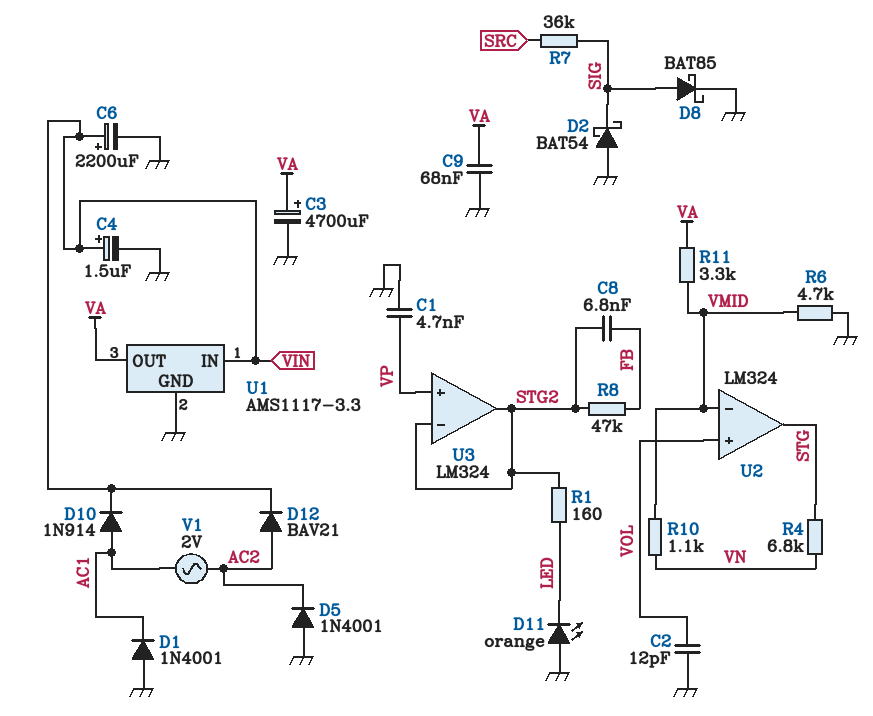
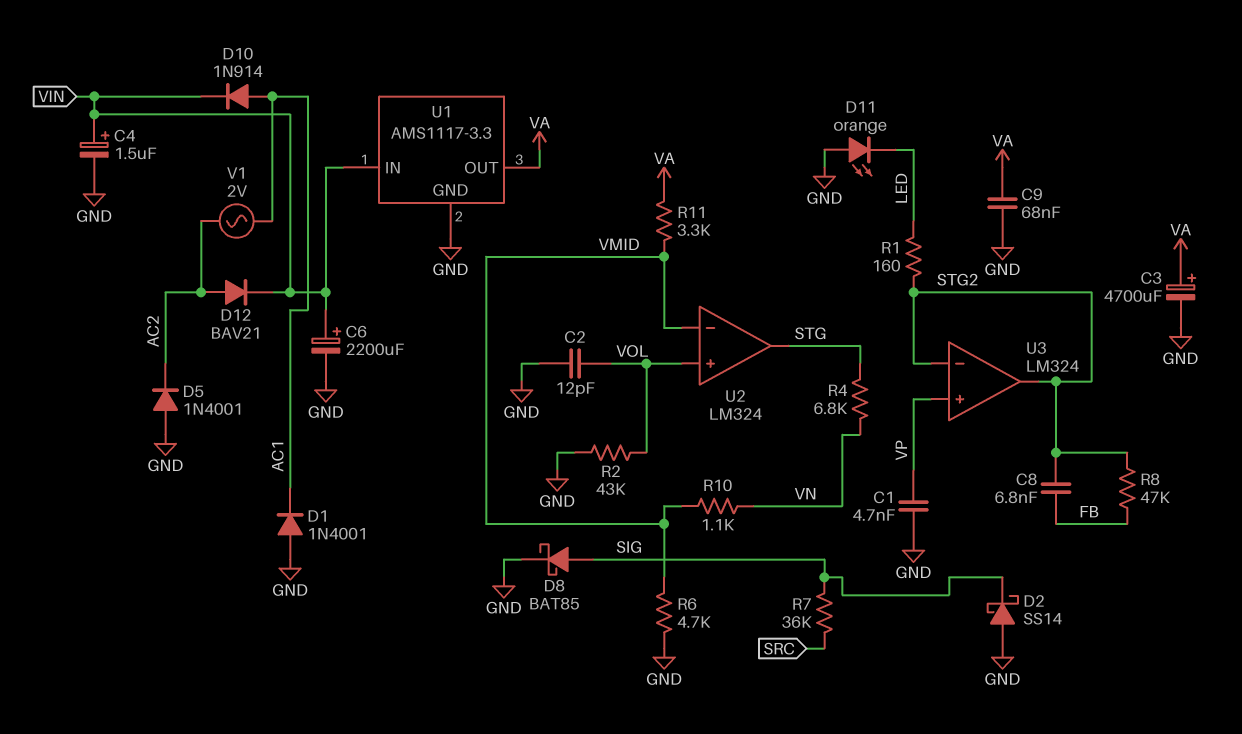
D2: schottky BAT54 (A GND, K SIG) -> schottky SS14 (A GND, K SIG)
R2: none -> 43k (GND, VOL)

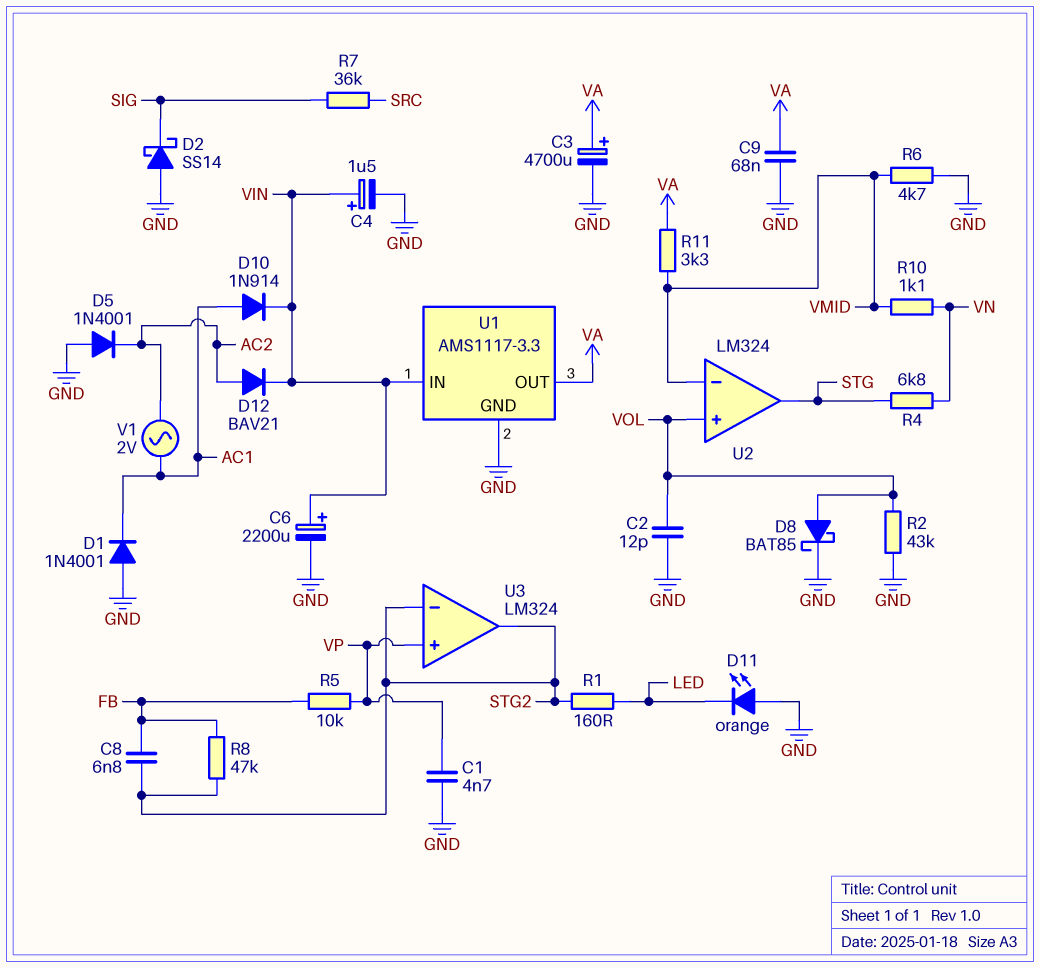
D8: schottky BAT85 (A SIG, K GND) -> schottky BAT85 (A VOL, K GND)
R5: none -> 10k (FB, VP)

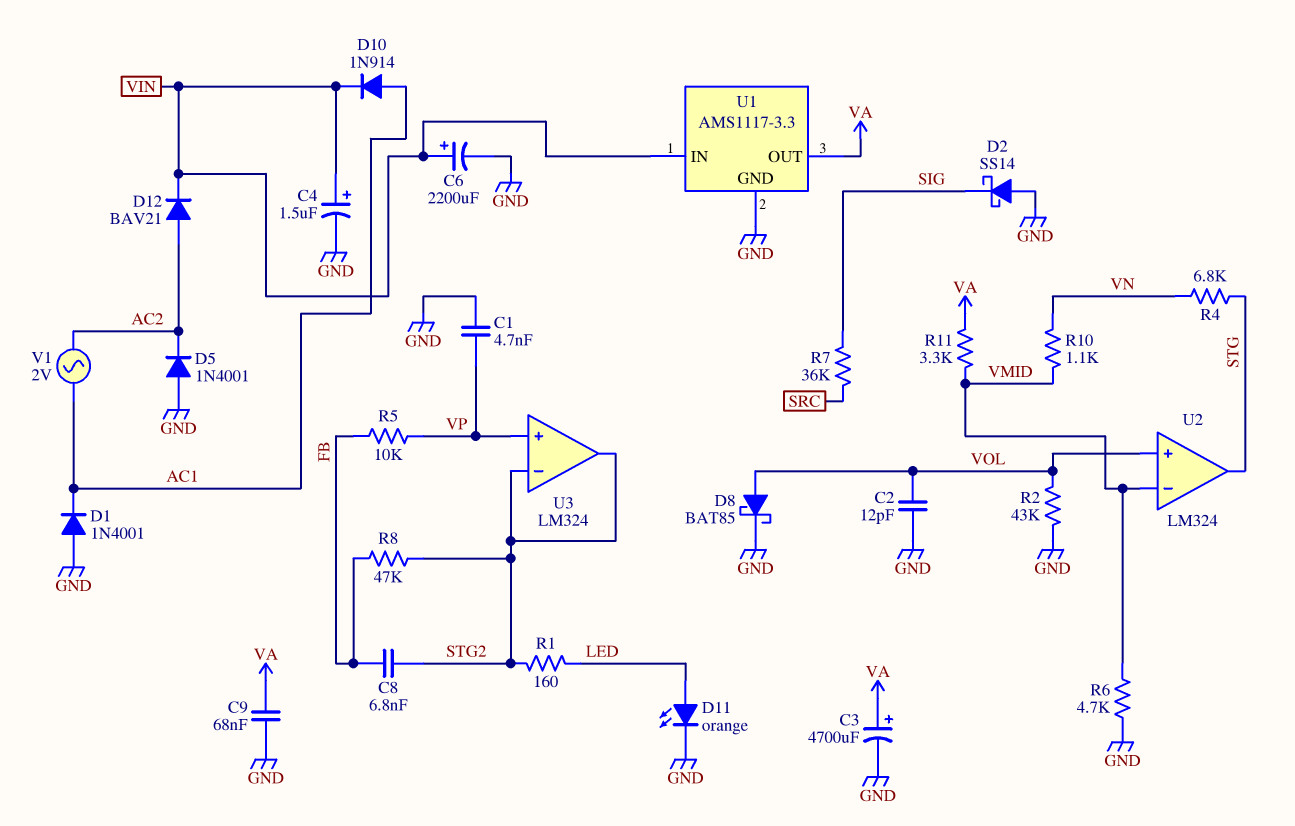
D11: LED orange (A GND, K LED) -> LED orange (A LED, K GND)

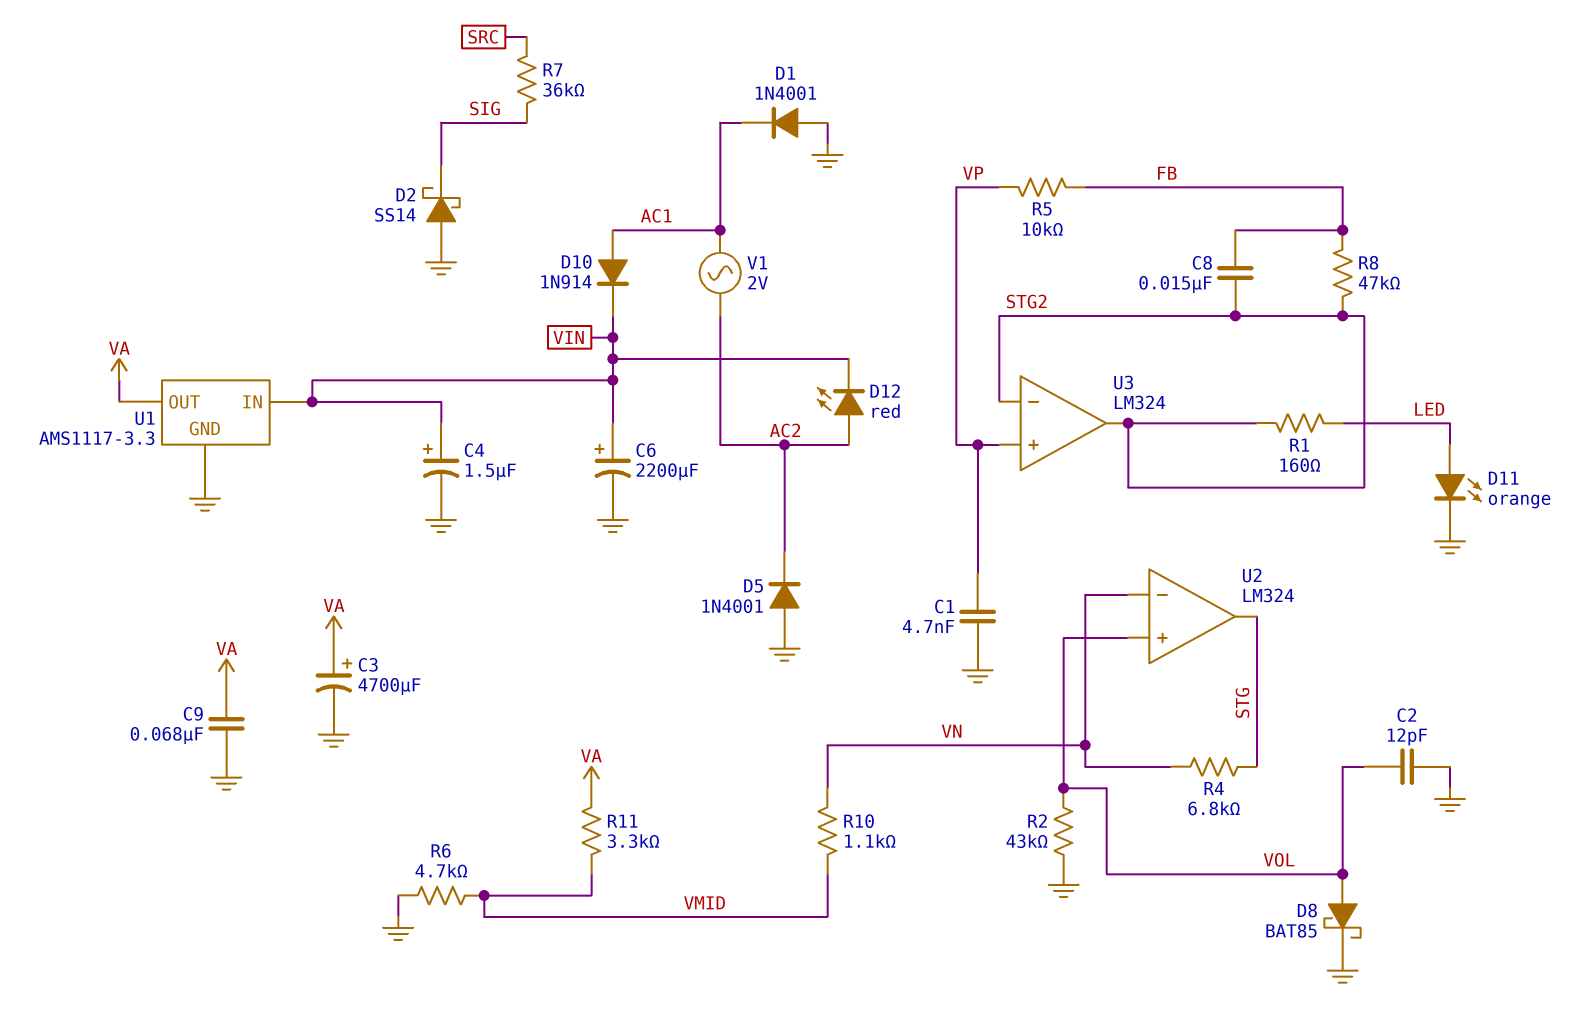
C8: 6.8nF (FB, STG2) -> 15nF (FB, STG2)
D12: diode BAV21 (A AC2, K VIN) -> LED red (A AC2, K VIN)
U2 pin in-: VMID -> VN

